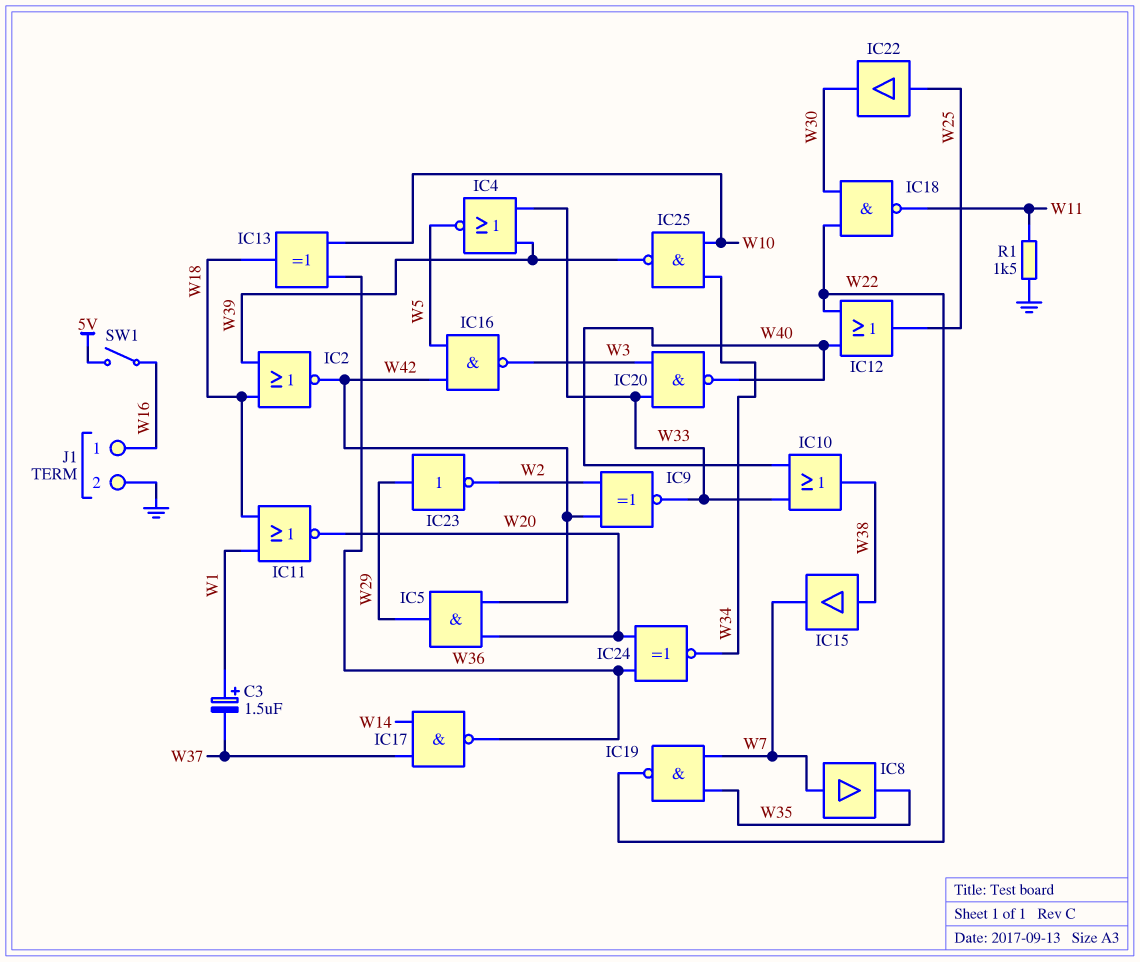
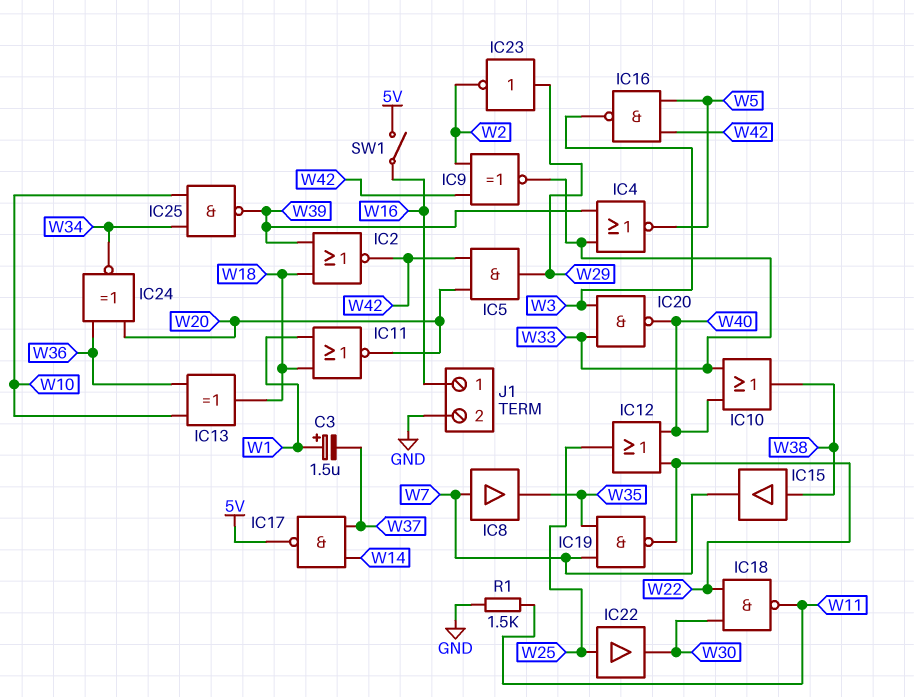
IC17: NAND (in W14, in W37, out W36) -> NAND (in W14, in W37, out 5V)

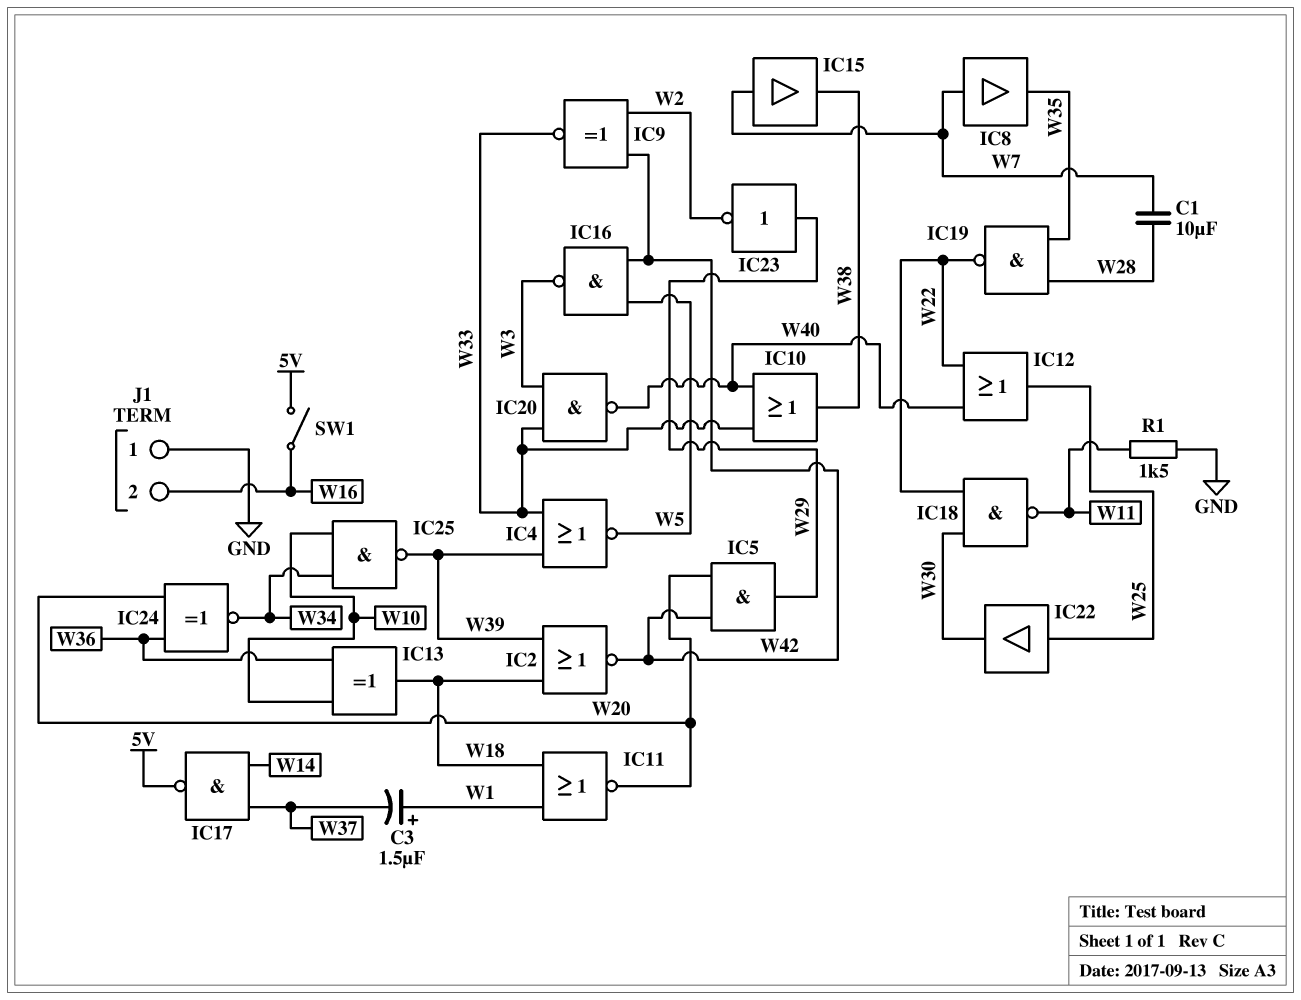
C1: none -> 10uF (W7, W28)
IC15: buffer (in W38, out W7) -> buffer (in W7, out W38)
IC19: NAND (in W7, in W35, out W22) -> NAND (in W28, in W35, out W22)
J1 pin 1: W16 -> GND
J1 pin 2: GND -> W16

